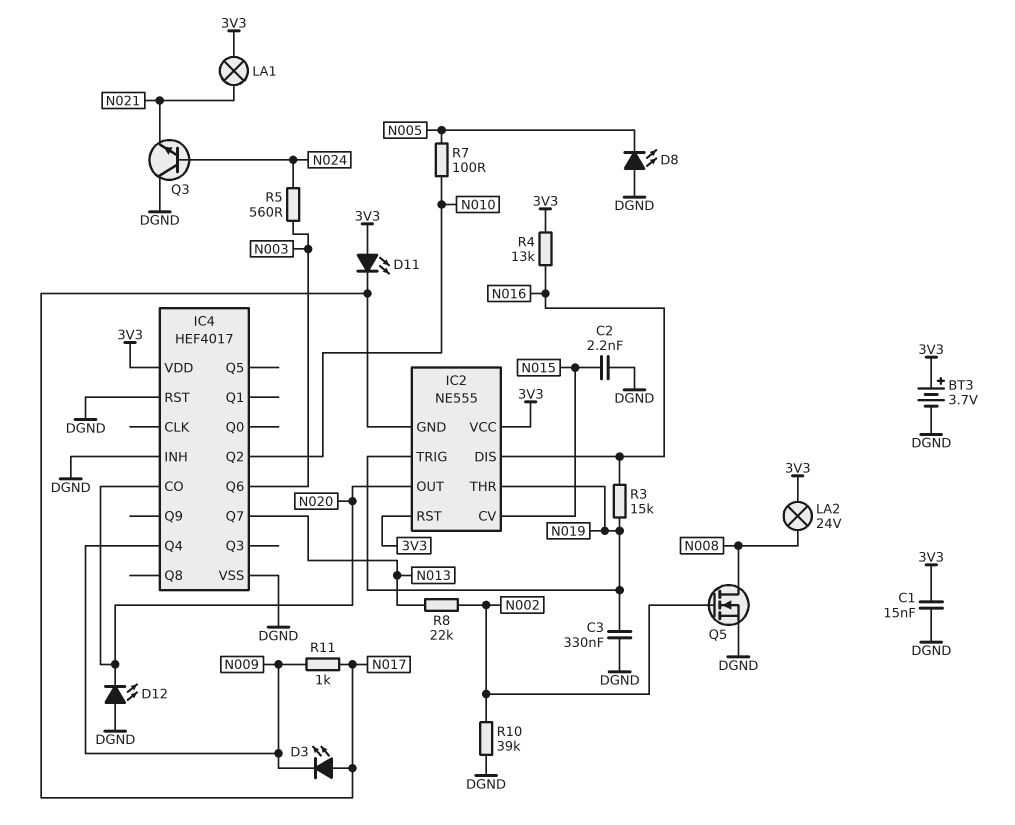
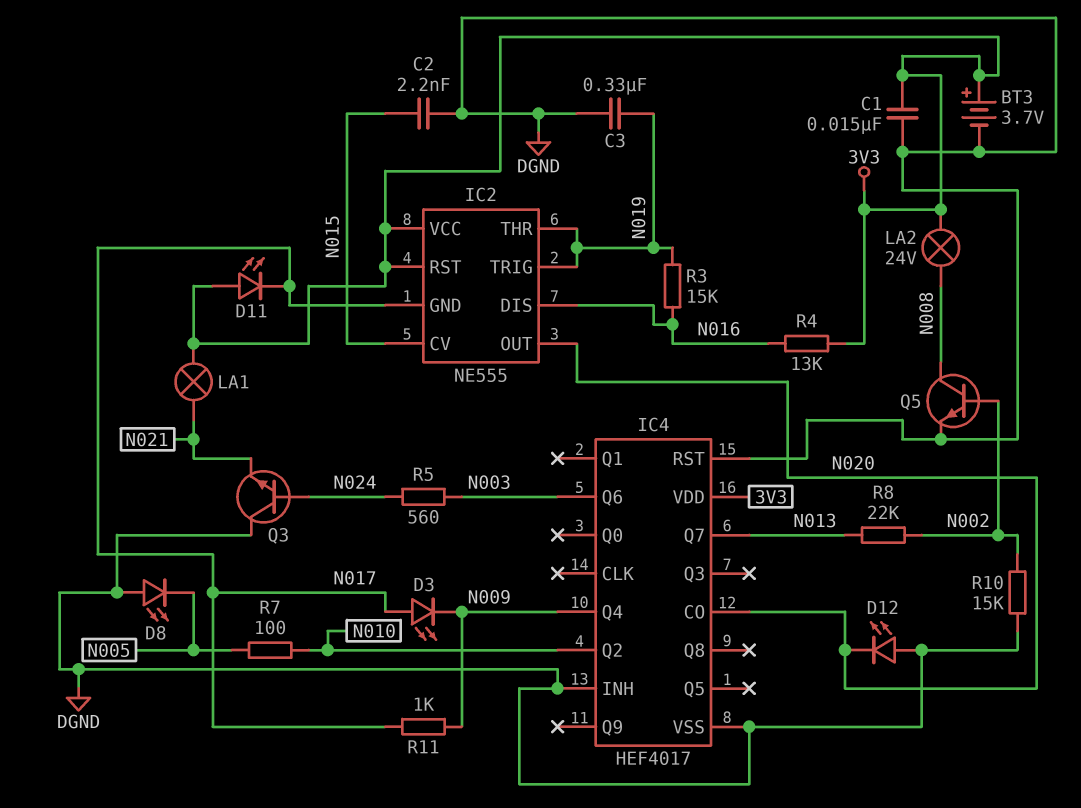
Q5: NMOS (G N002, D N008, S DGND) -> NPN (B N002, C N008, E DGND)
R10: 39k (DGND, N002) -> 15k (DGND, N002)

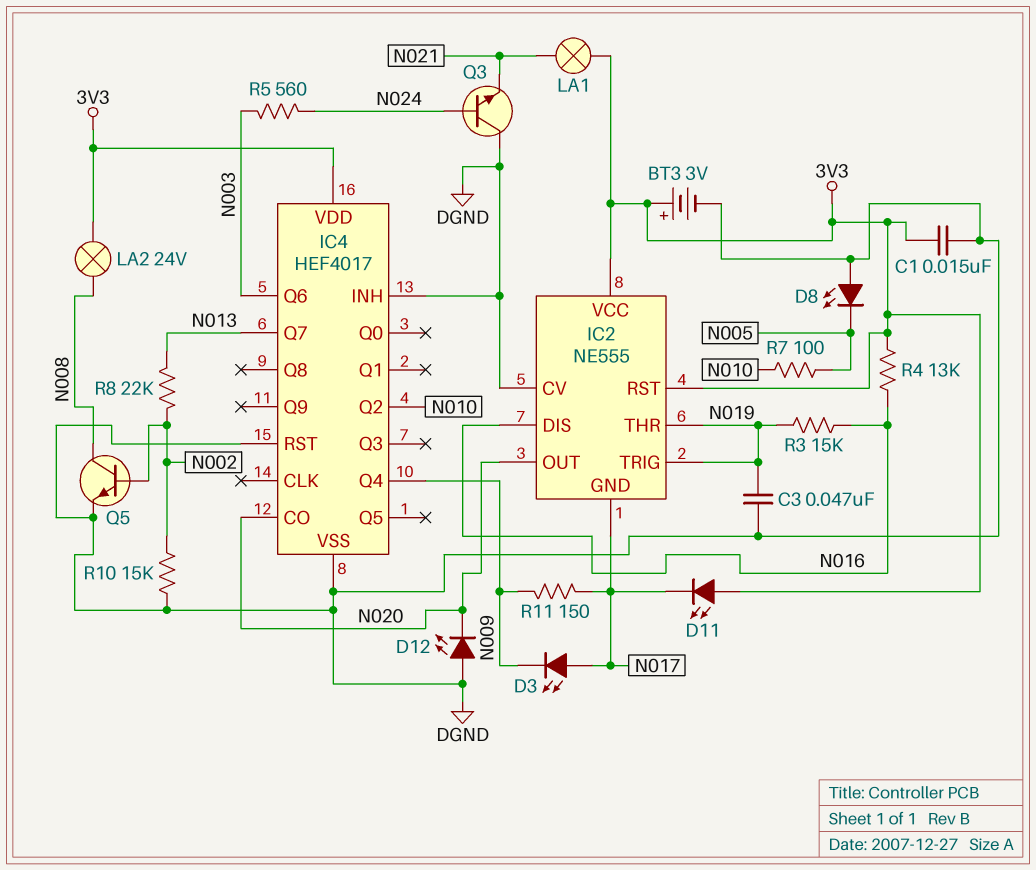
BT3: 3.7V (plus 3V3, minus DGND) -> 3V (plus 3V3, minus DGND)
C2: 2.2nF (DGND, N015) -> none
C3: 330nF (DGND, N019) -> 47nF (DGND, N019)
IC2 pin CV: N015 -> DGND
R11: 1k (N009, N017) -> 150 (N009, N017)

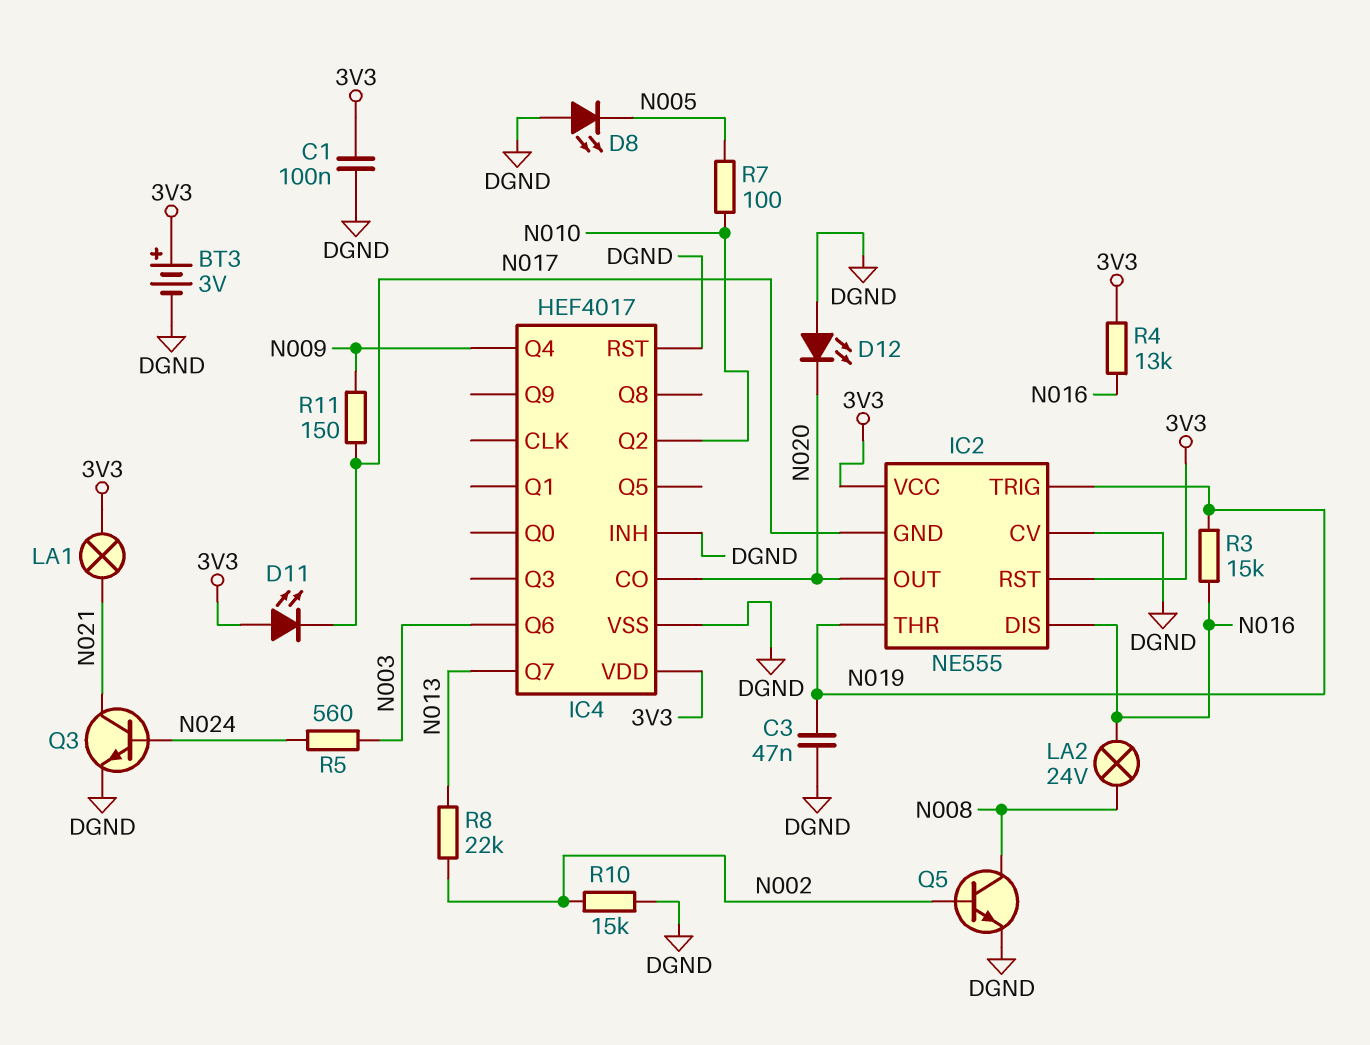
C1: 15nF (3V3, DGND) -> 100nF (3V3, DGND)
D3: LED (A N017, K N009) -> none
LA2: lamp 24V (3V3, N008) -> lamp 24V (N008, N016)
Q3: NPN (B N024, C DGND, E N021) -> NPN (B N024, C N021, E DGND)

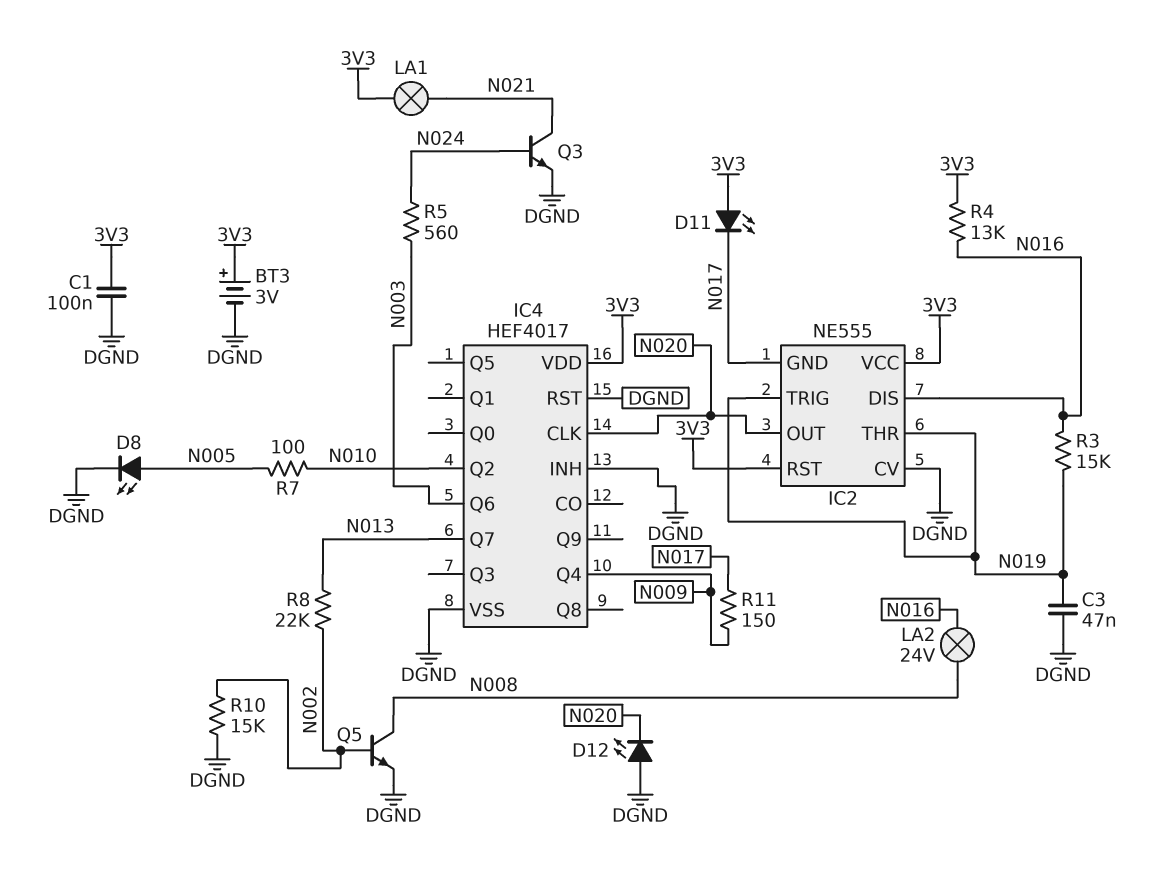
D8: LED (A DGND, K N005) -> LED (A N005, K DGND)
IC4 pin CLK: none -> N020
IC4 pin CO: N020 -> none

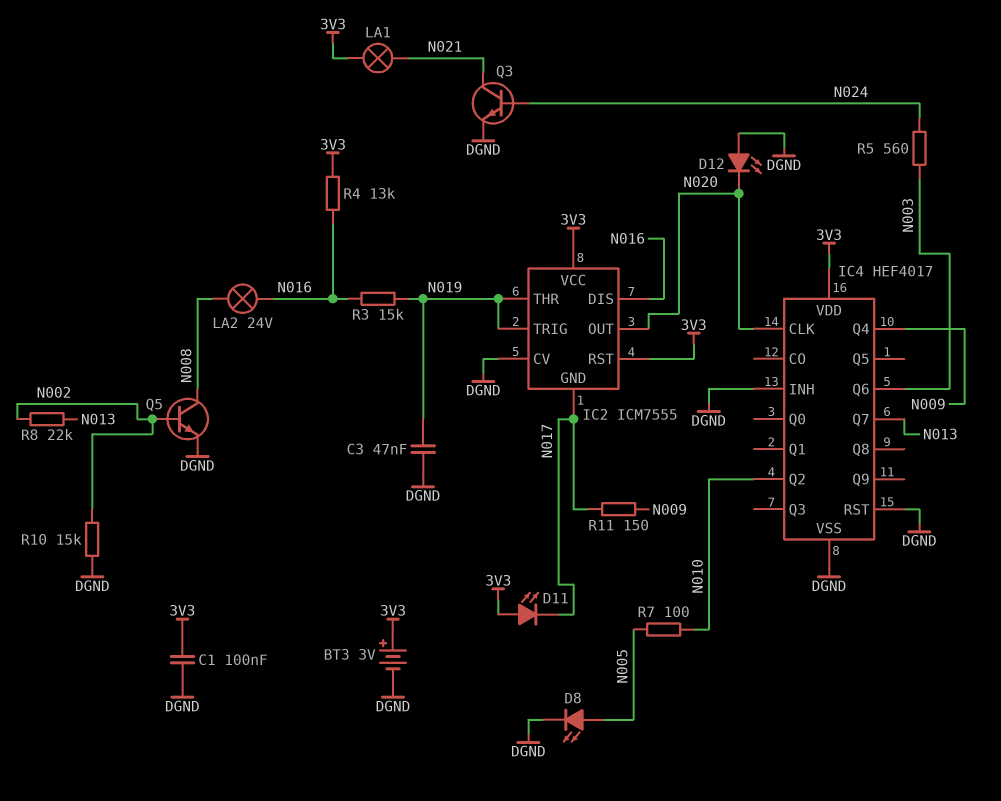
IC2: NE555 -> ICM7555

